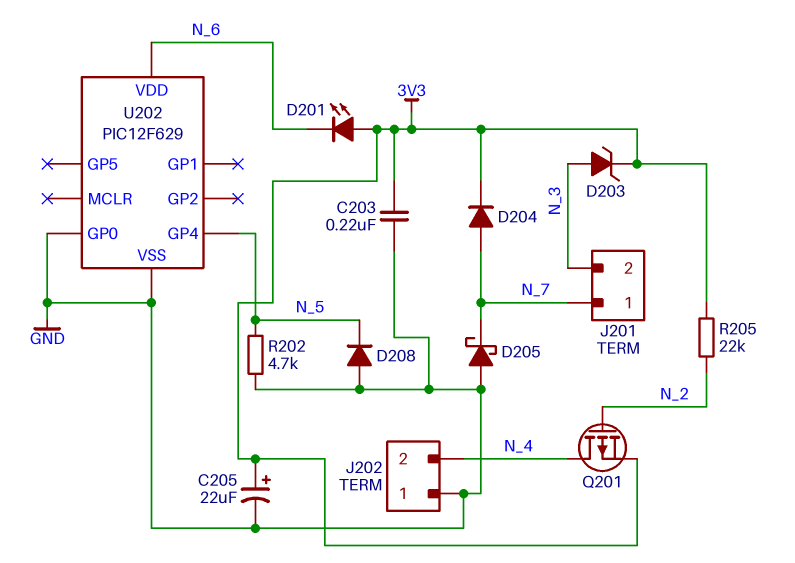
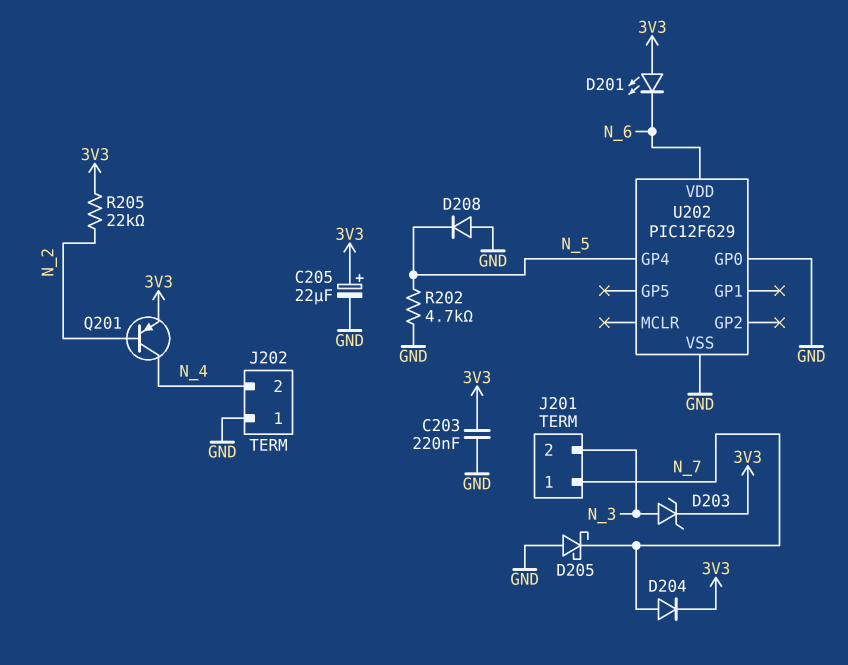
Q201: PMOS (G N_2, D N_4, S 3V3) -> PNP (B N_2, C N_4, E 3V3)

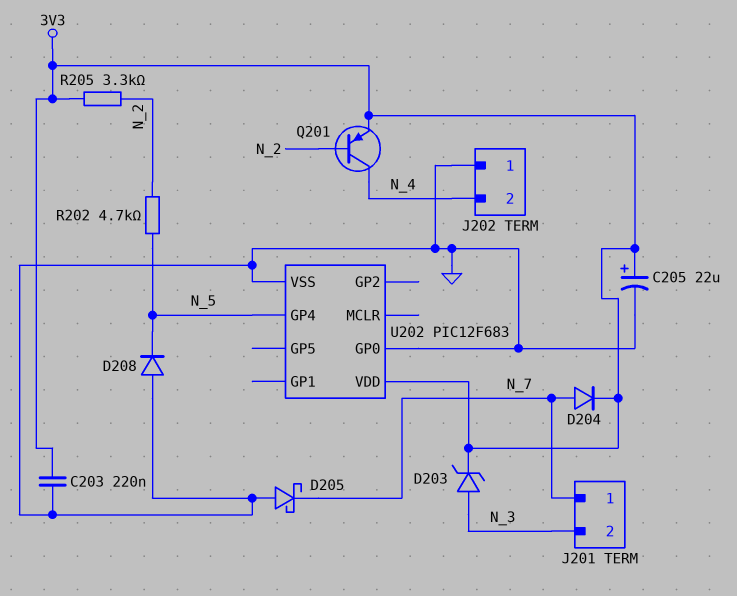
D201: LED (A 3V3, K N_6) -> none
R202: 4.7k (GND, N_5) -> 4.7k (N_2, N_5)
R205: 22k (3V3, N_2) -> 3.3k (3V3, N_2)
U202: PIC12F629 -> PIC12F683
U202 pin VDD: N_6 -> 3V3

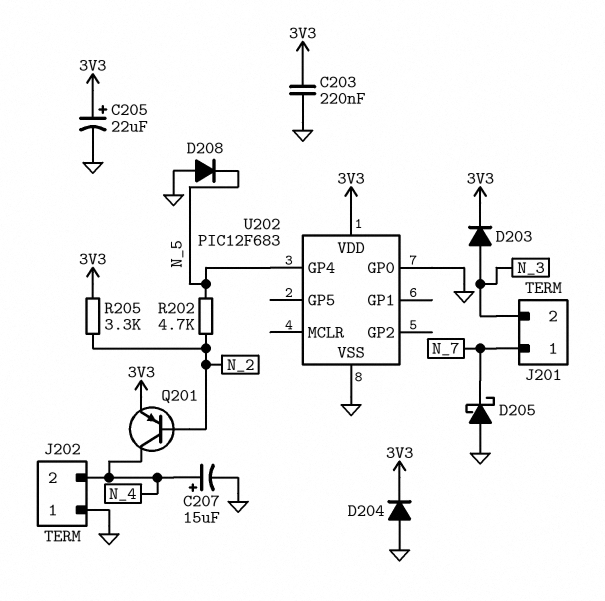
C207: none -> 15uF (plus N_4, minus GND)
D203: zener (A N_3, K 3V3) -> diode (A N_3, K 3V3)
D204: diode (A N_7, K 3V3) -> diode (A GND, K 3V3)

